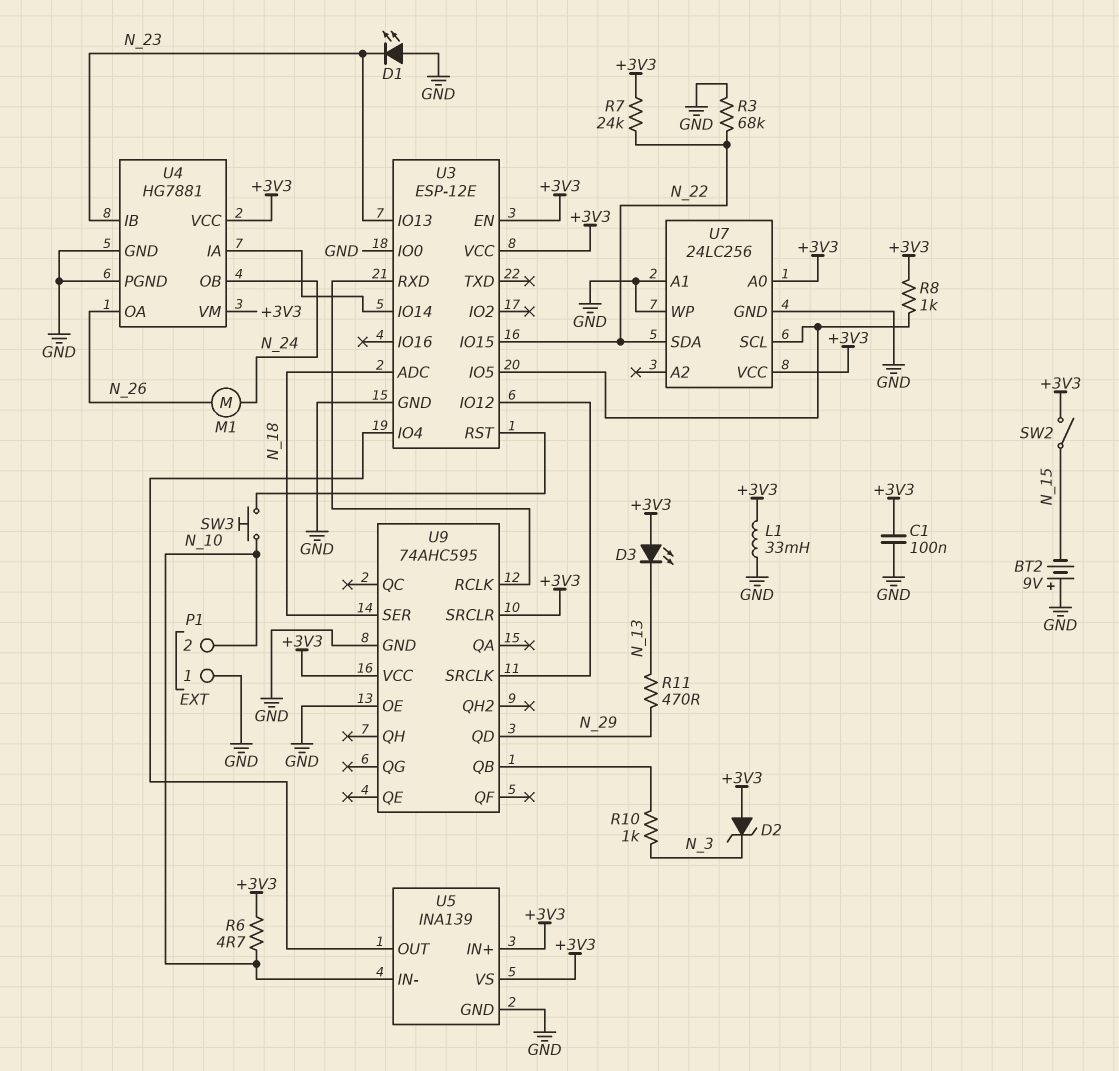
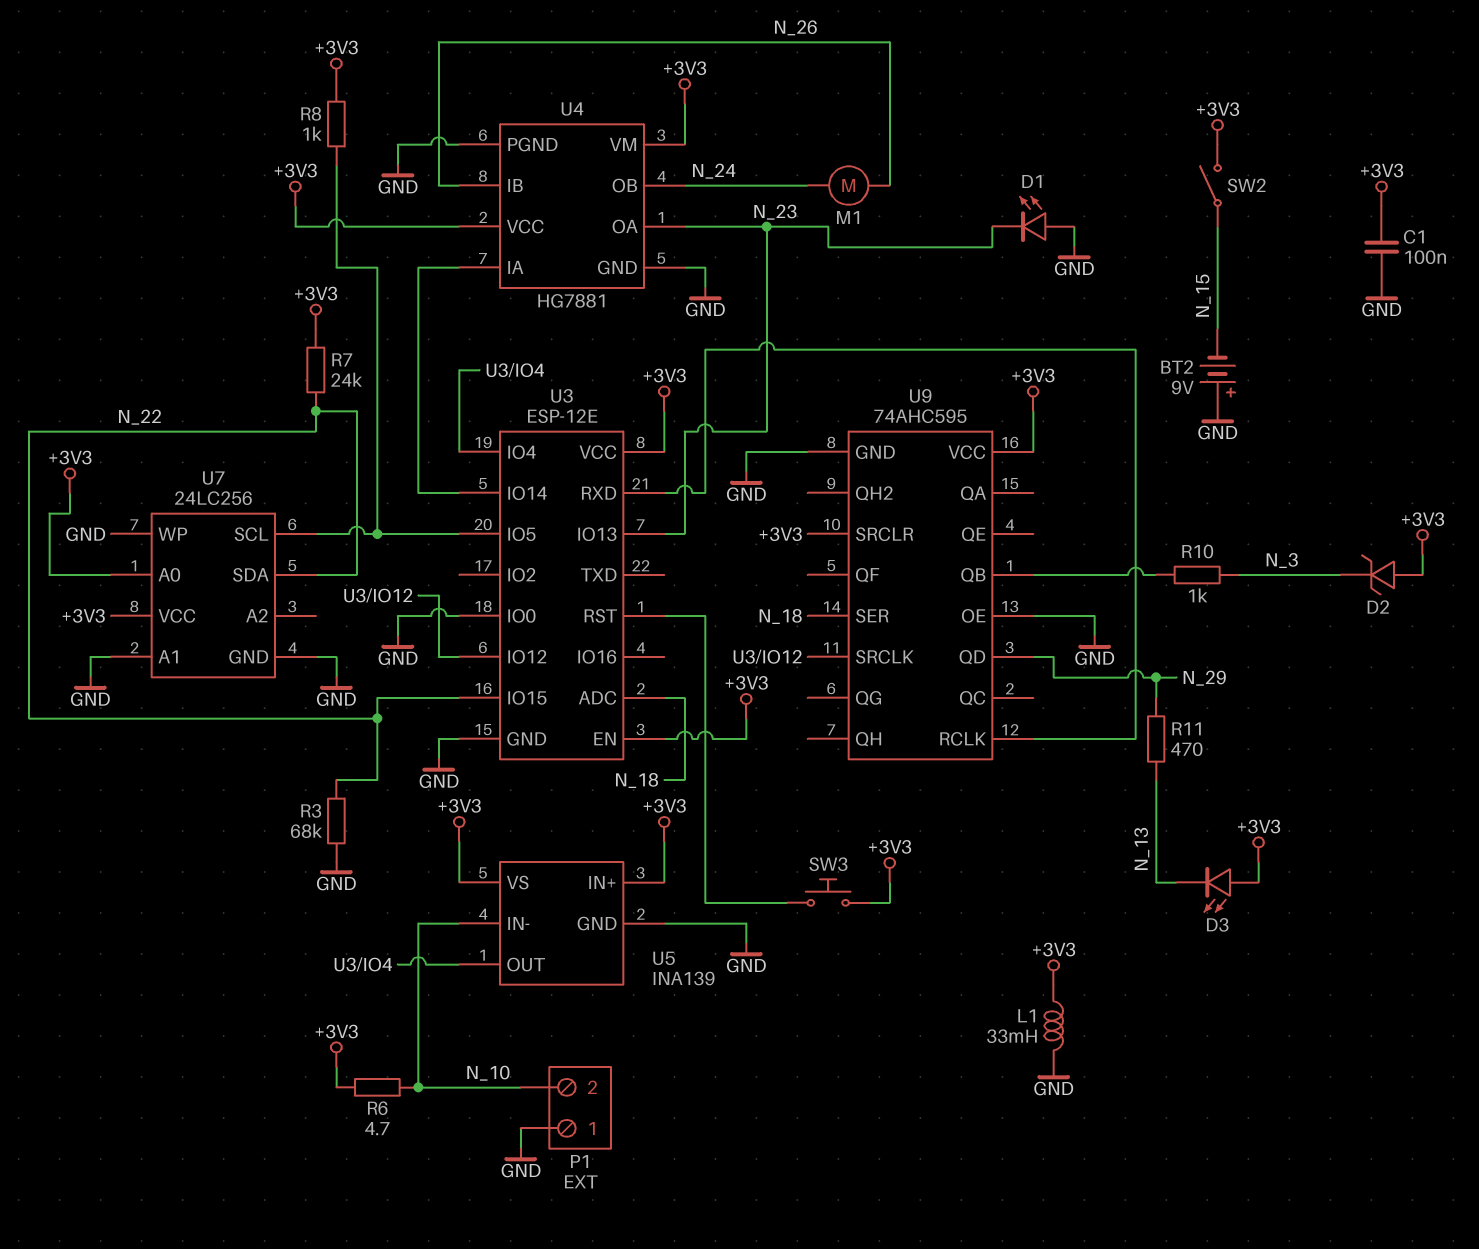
SW3: button (N_10, U3/RST) -> button (+3V3, U3/RST)
U4 pin IB: N_23 -> N_26
U4 pin OA: N_26 -> N_23

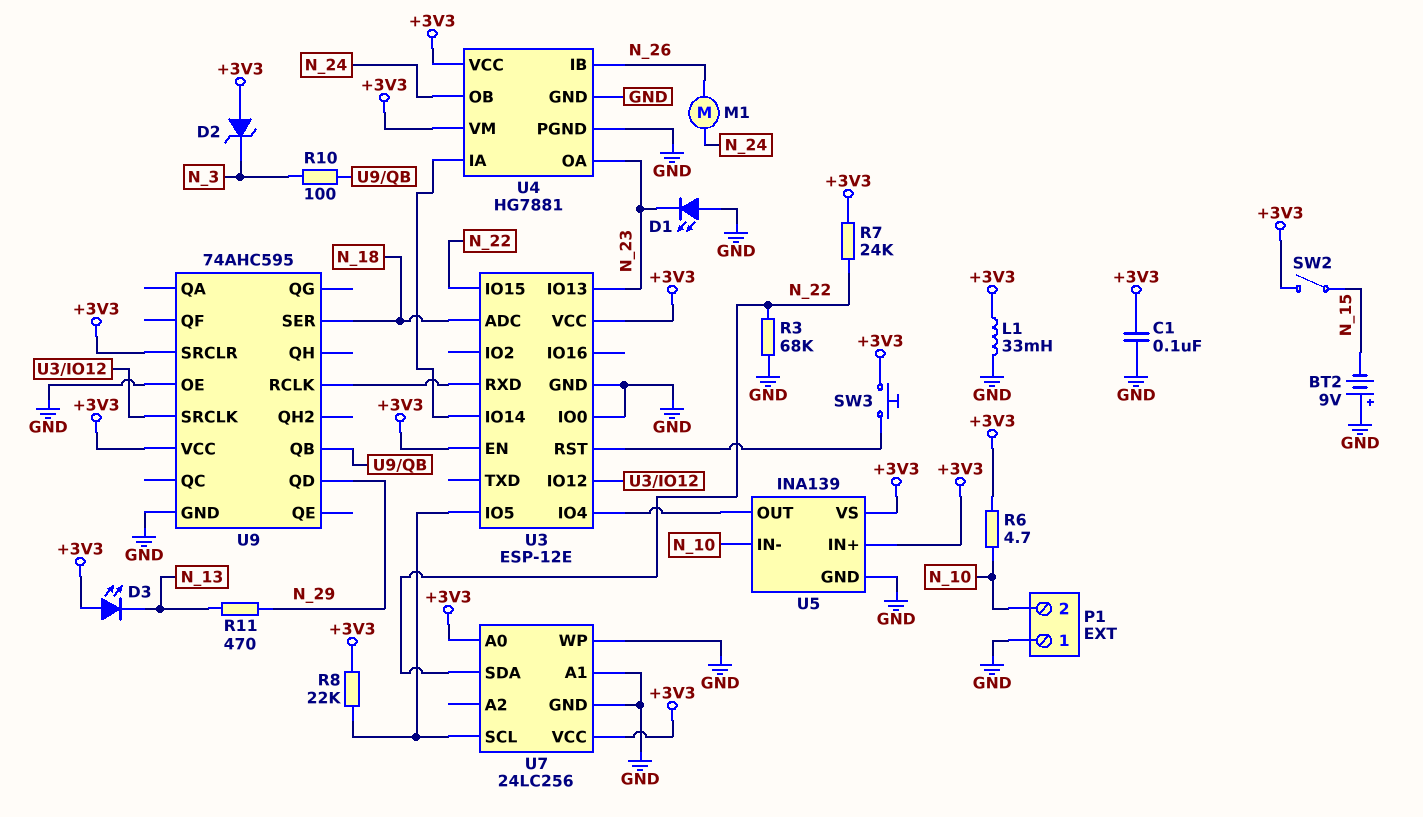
R8: 1k (+3V3, U3/IO5) -> 22k (+3V3, U3/IO5)
R10: 1k (N_3, U9/QB) -> 100 (N_3, U9/QB)

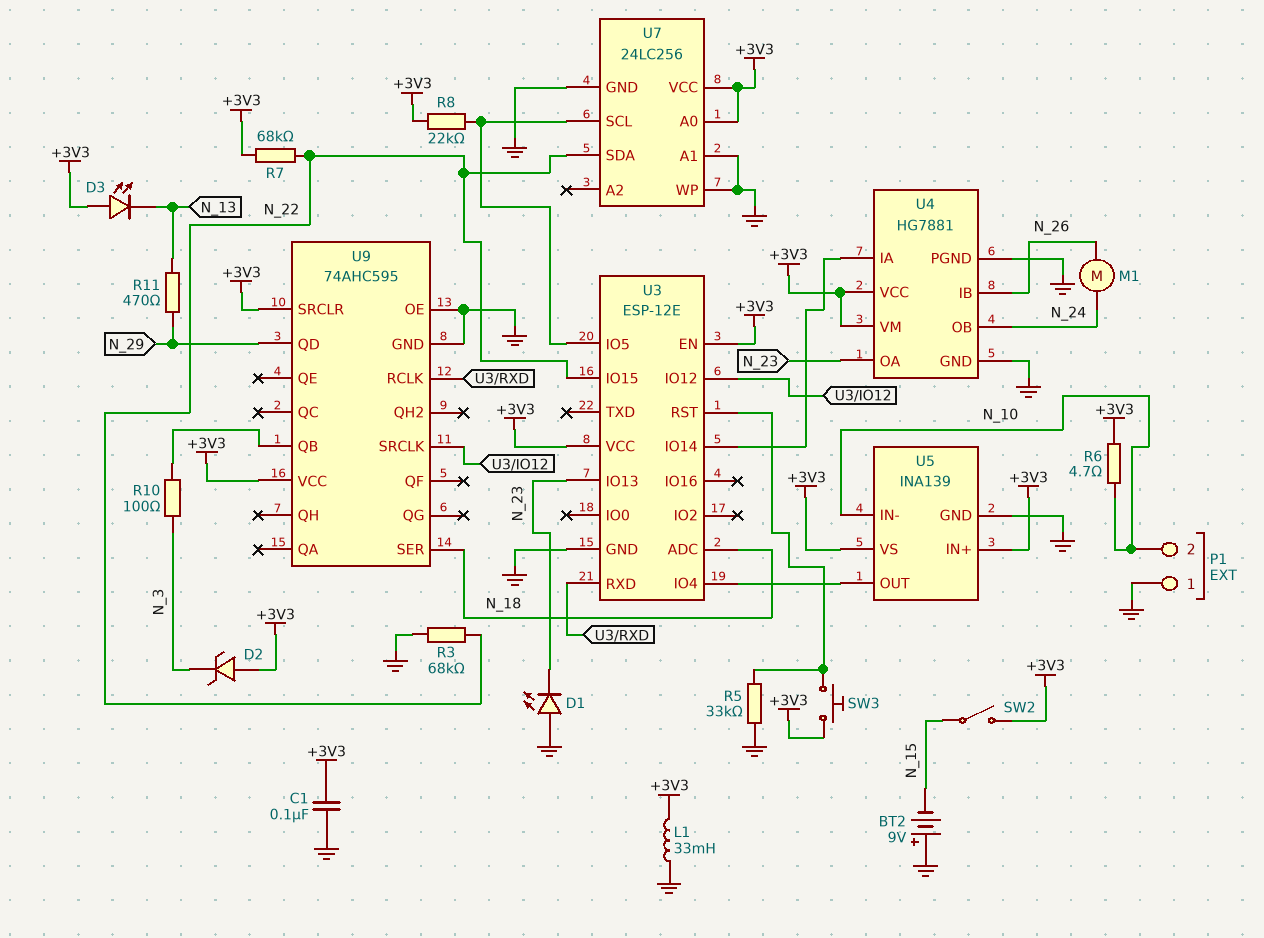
R5: none -> 33k (GND, U3/RST)
R7: 24k (+3V3, N_22) -> 68k (+3V3, N_22)
U3 pin IO0: GND -> none

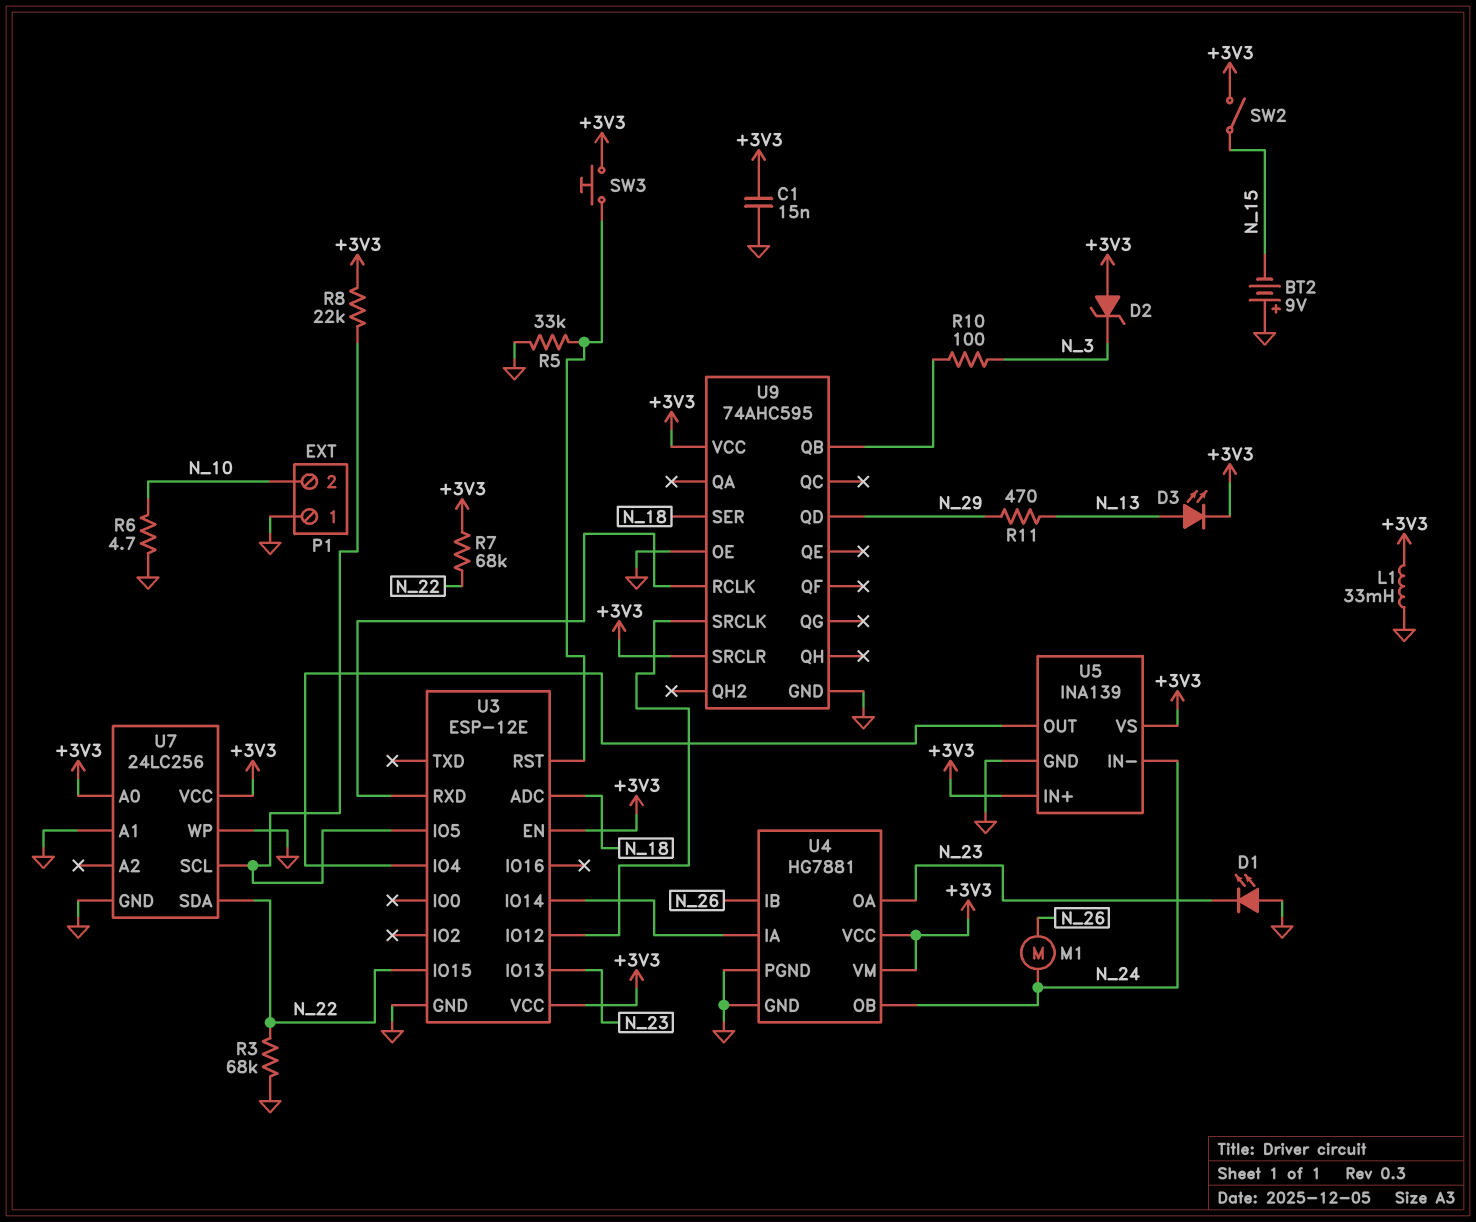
C1: 100nF (+3V3, GND) -> 15nF (+3V3, GND)
D3: LED (A +3V3, K N_13) -> LED (A N_13, K +3V3)
R6: 4.7 (+3V3, N_10) -> 4.7 (GND, N_10)
U5 pin IN-: N_10 -> N_24

